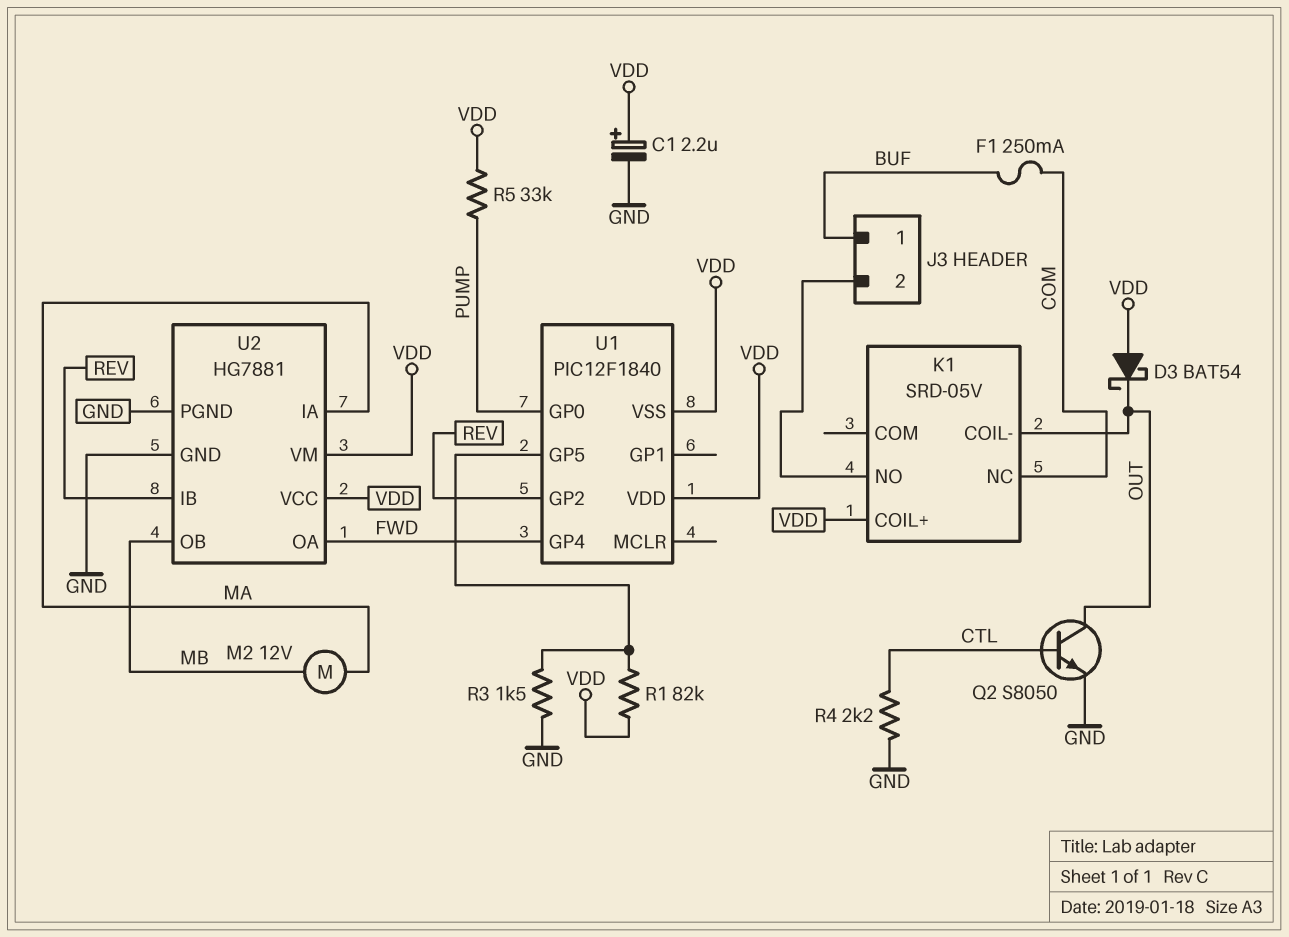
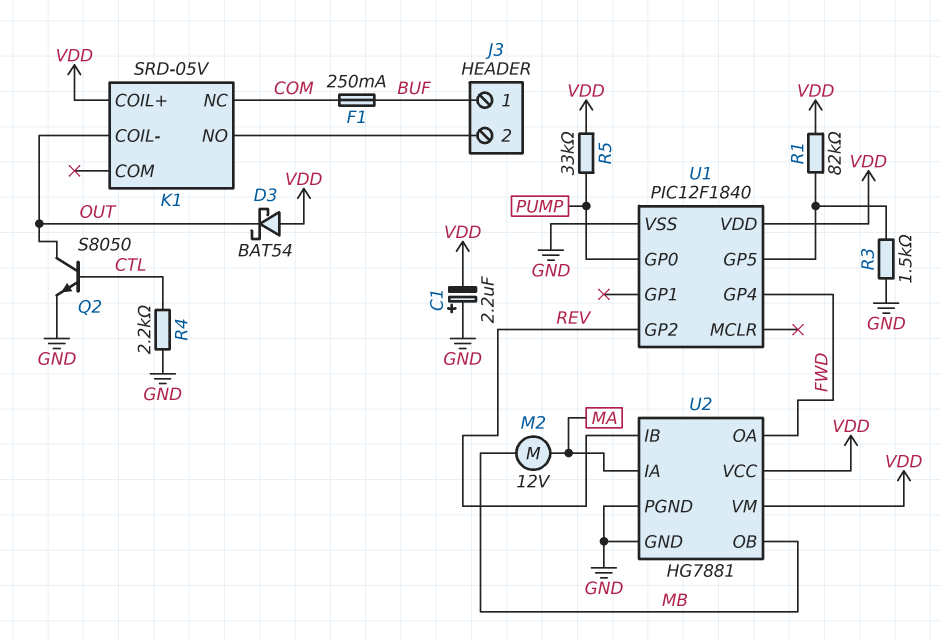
C1: 2.2uF (plus VDD, minus GND) -> 2.2uF (plus GND, minus VDD)
U1 pin VSS: VDD -> GND

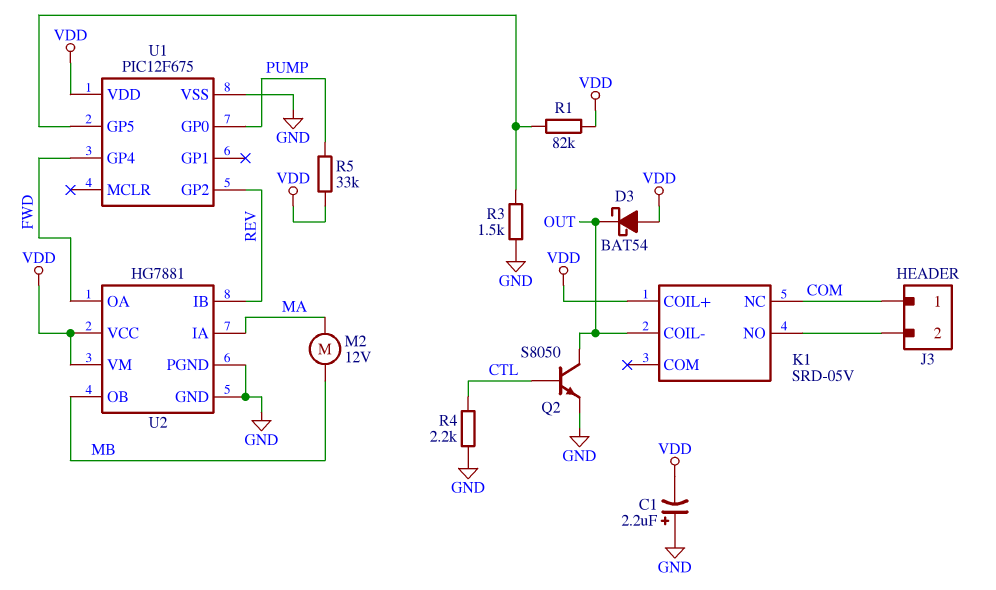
F1: 250mA (BUF, COM) -> none
J3 pin 1: BUF -> COM
U1: PIC12F1840 -> PIC12F675

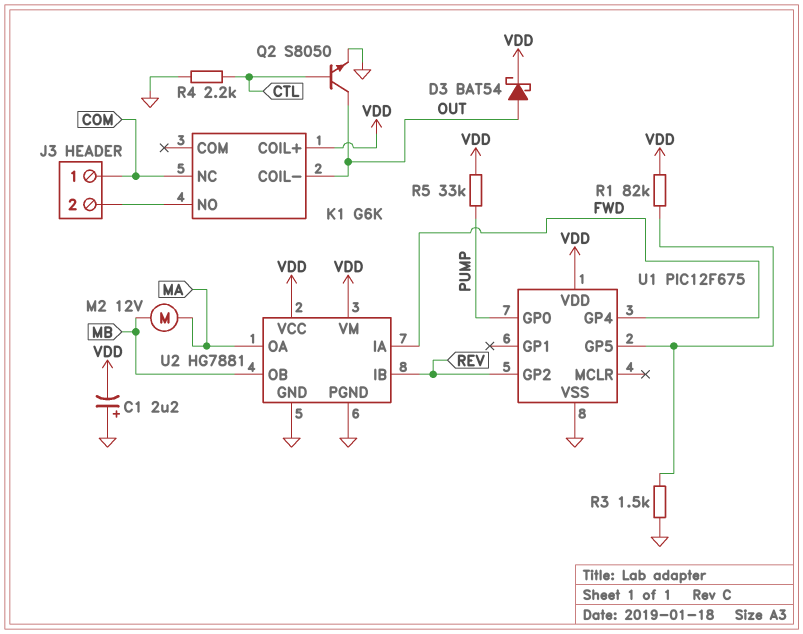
D3: schottky BAT54 (A VDD, K OUT) -> schottky BAT54 (A OUT, K VDD)
K1: SRD-05V -> G6K
U2 pin IA: MA -> FWD
U2 pin OA: FWD -> MA

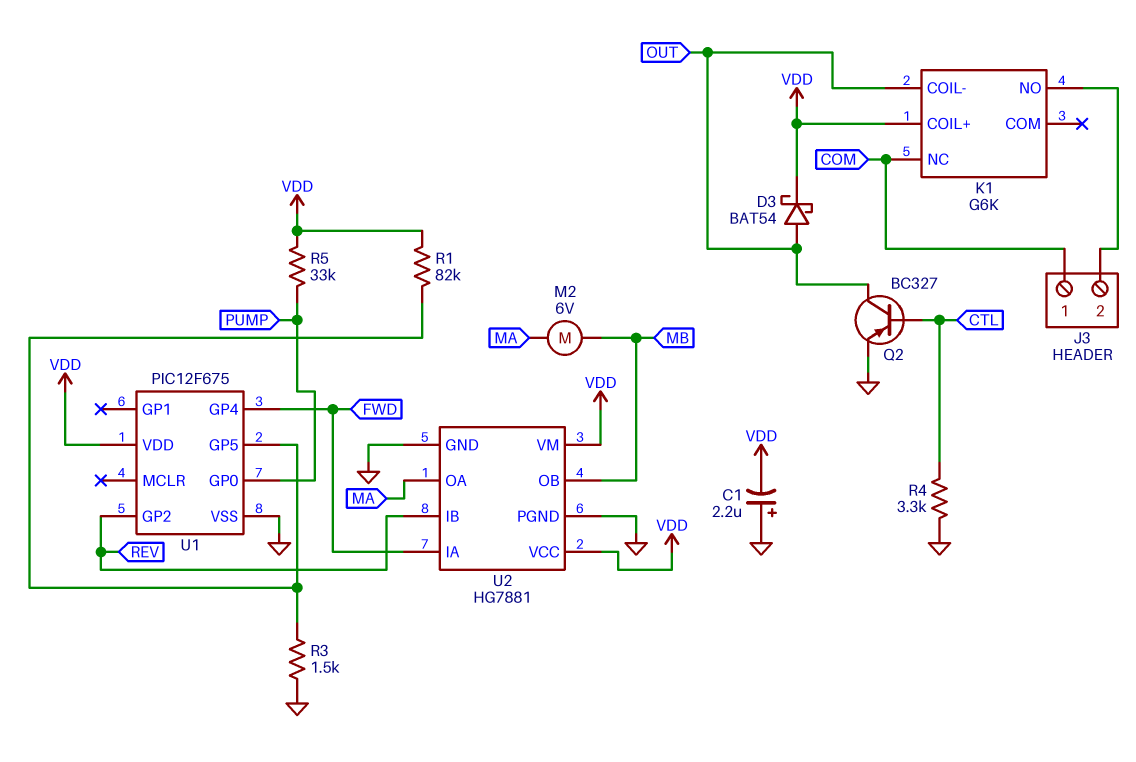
M2: motor 12V (MA, MB) -> motor 6V (MA, MB)
Q2: NPN S8050 (B CTL, C OUT, E GND) -> PNP BC327 (B CTL, C OUT, E GND)
R4: 2.2k (CTL, GND) -> 3.3k (CTL, GND)

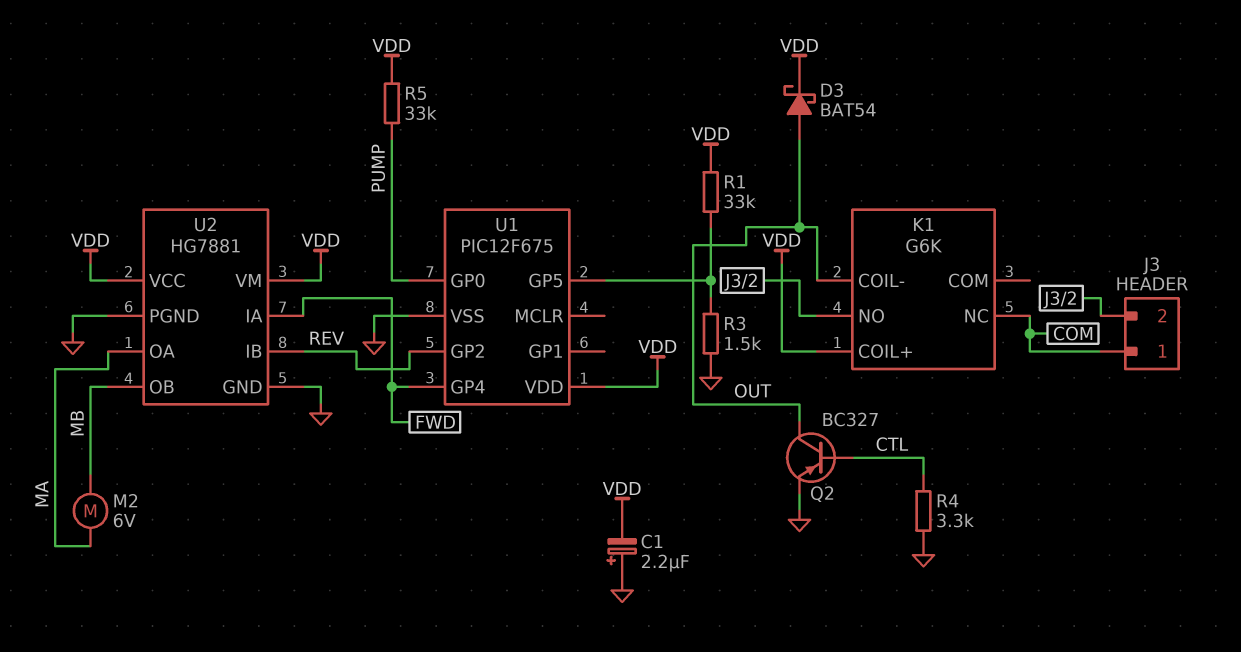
R1: 82k (U1/GP5, VDD) -> 33k (U1/GP5, VDD)

